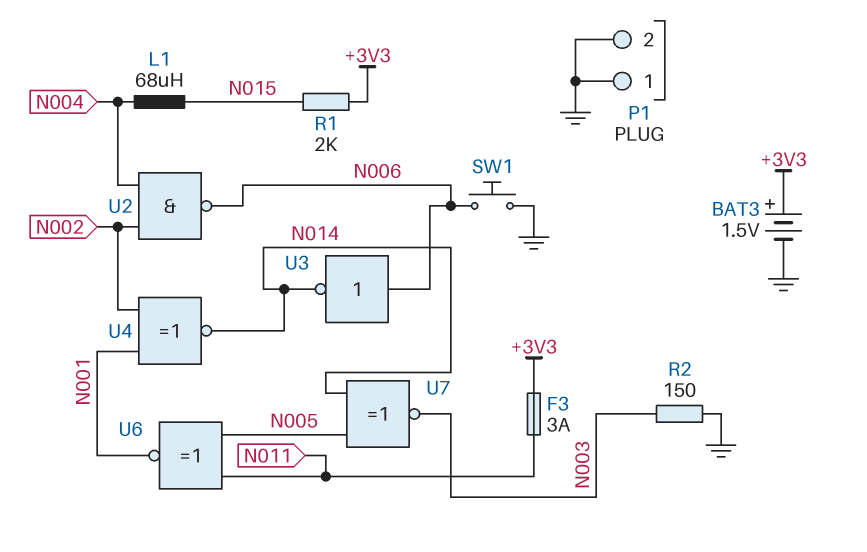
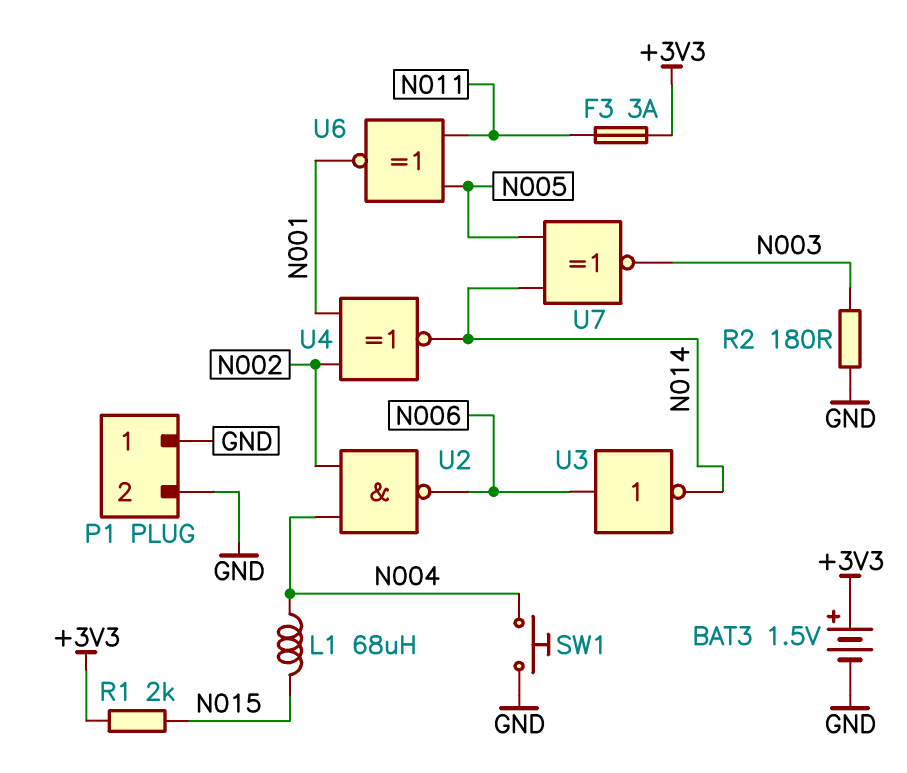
R2: 150 (GND, N003) -> 180 (GND, N003)
SW1: button (GND, N006) -> button (GND, N004)

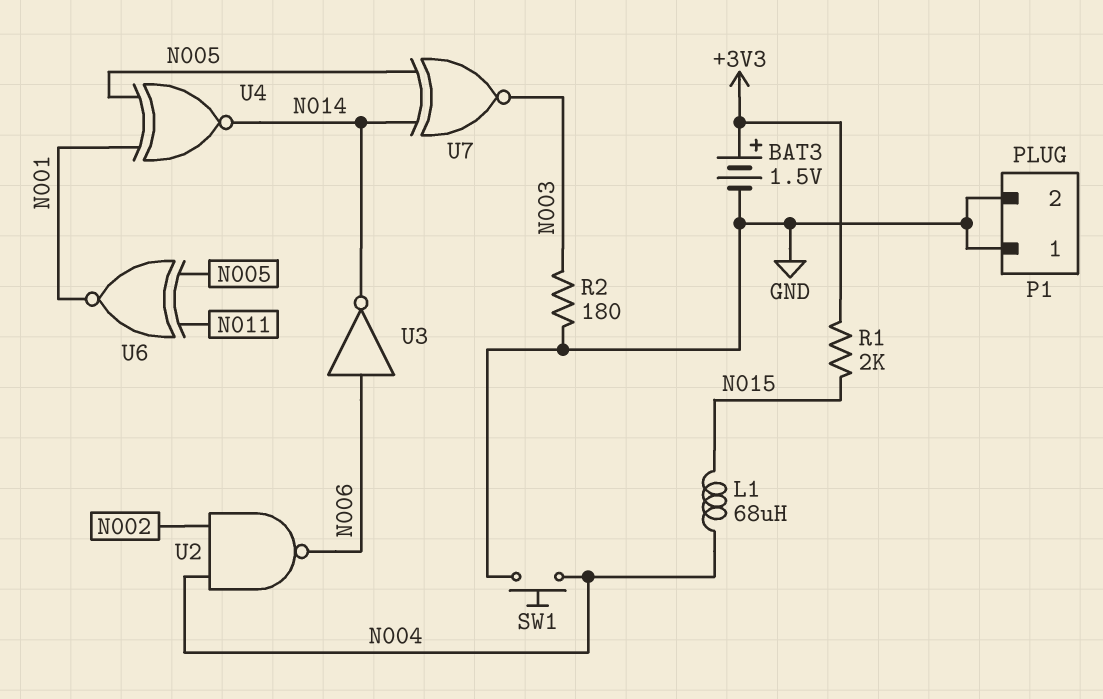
F3: 3A (+3V3, N011) -> none
U4: XNOR (in N001, in N002, out N014) -> XNOR (in N001, in N005, out N014)

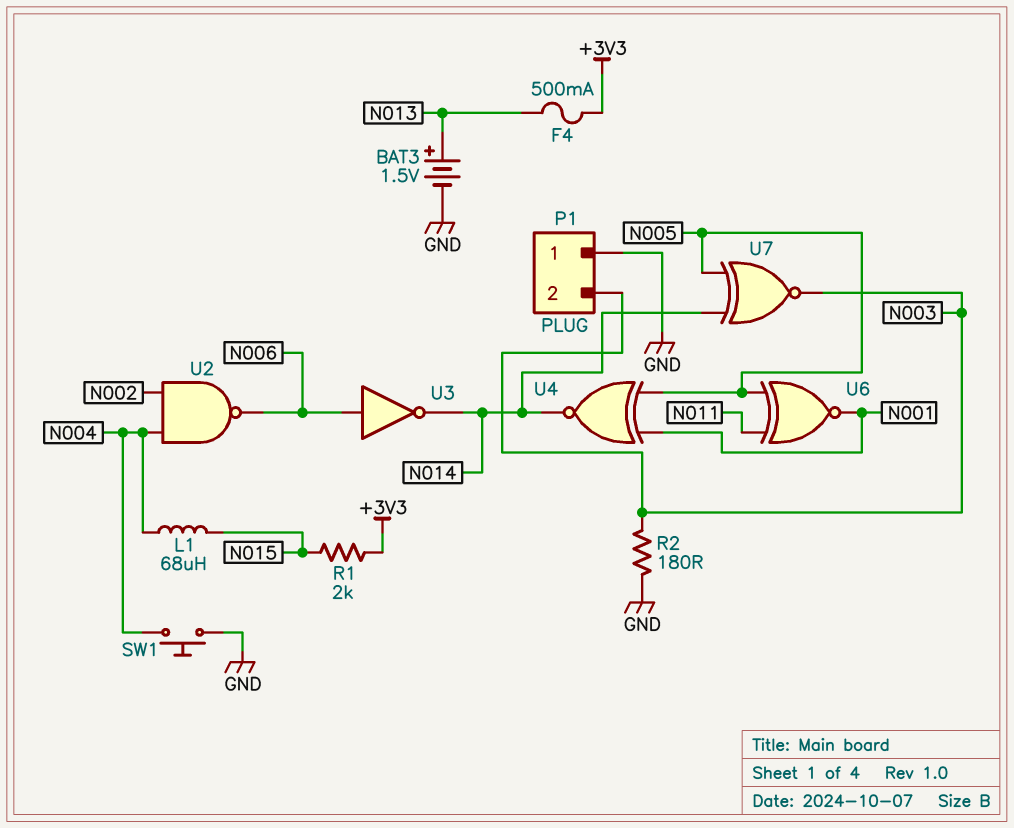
BAT3: 1.5V (plus +3V3, minus GND) -> 1.5V (plus N013, minus GND)
F4: none -> 500mA (+3V3, N013)
P1 pin 2: GND -> N003

